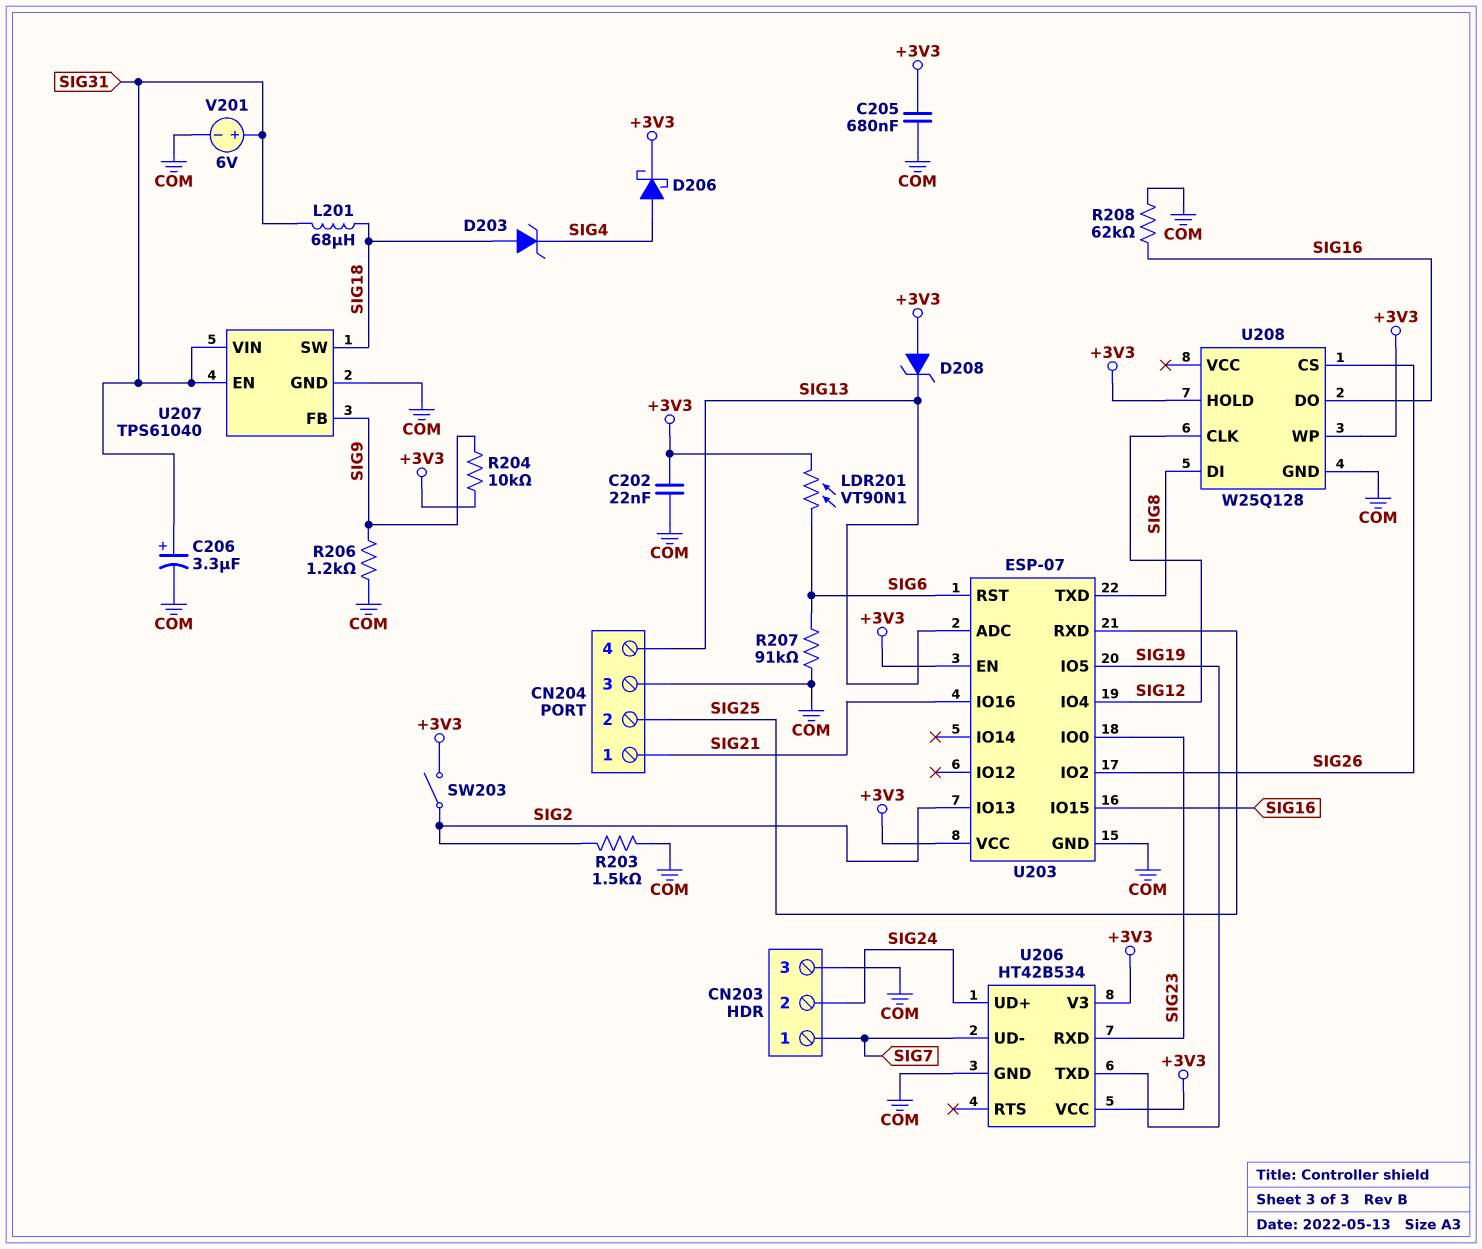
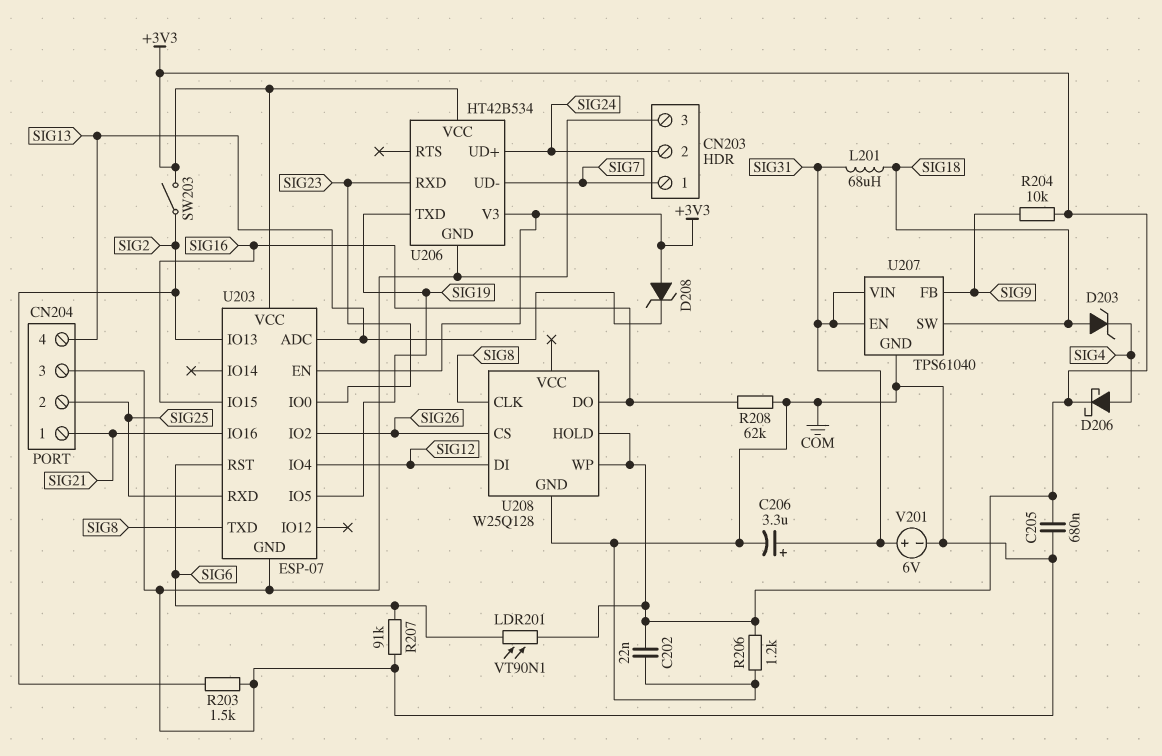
R206: 1.2k (COM, SIG9) -> 1.2k (+3V3, COM)
U208 pin CLK: SIG12 -> SIG8
U208 pin DI: SIG8 -> SIG12

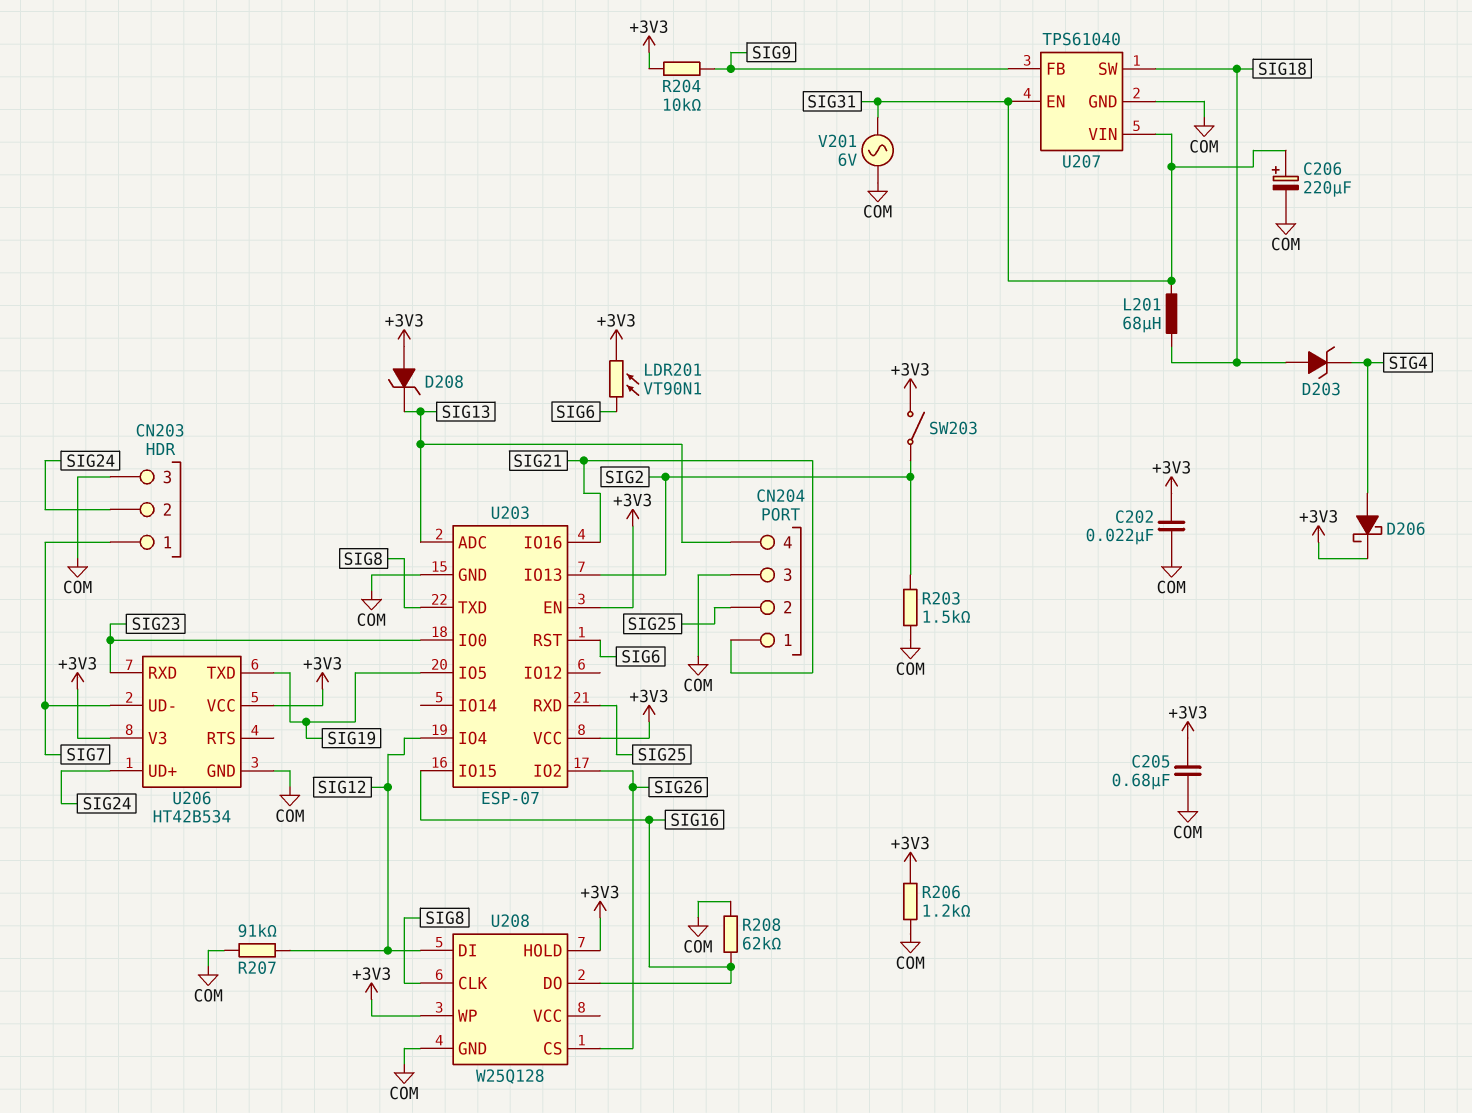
C206: 3.3uF (plus SIG31, minus COM) -> 220uF (plus SIG31, minus COM)
R207: 91k (COM, SIG6) -> 91k (COM, SIG12)
V201: 6V (plus SIG31, minus COM) -> AC 6V (COM, SIG31)

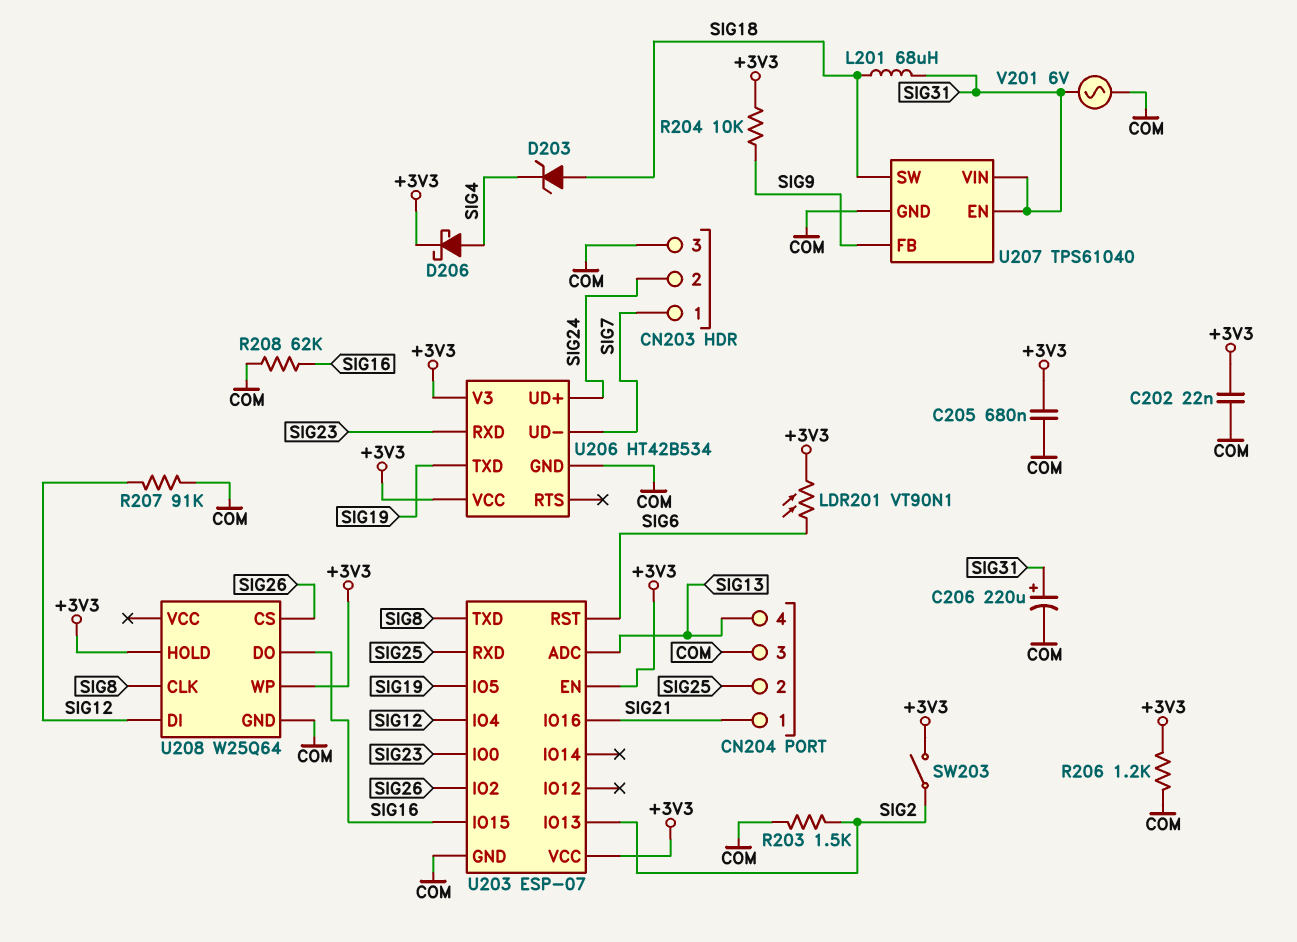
D208: zener (A +3V3, K SIG13) -> none
U208: W25Q128 -> W25Q64

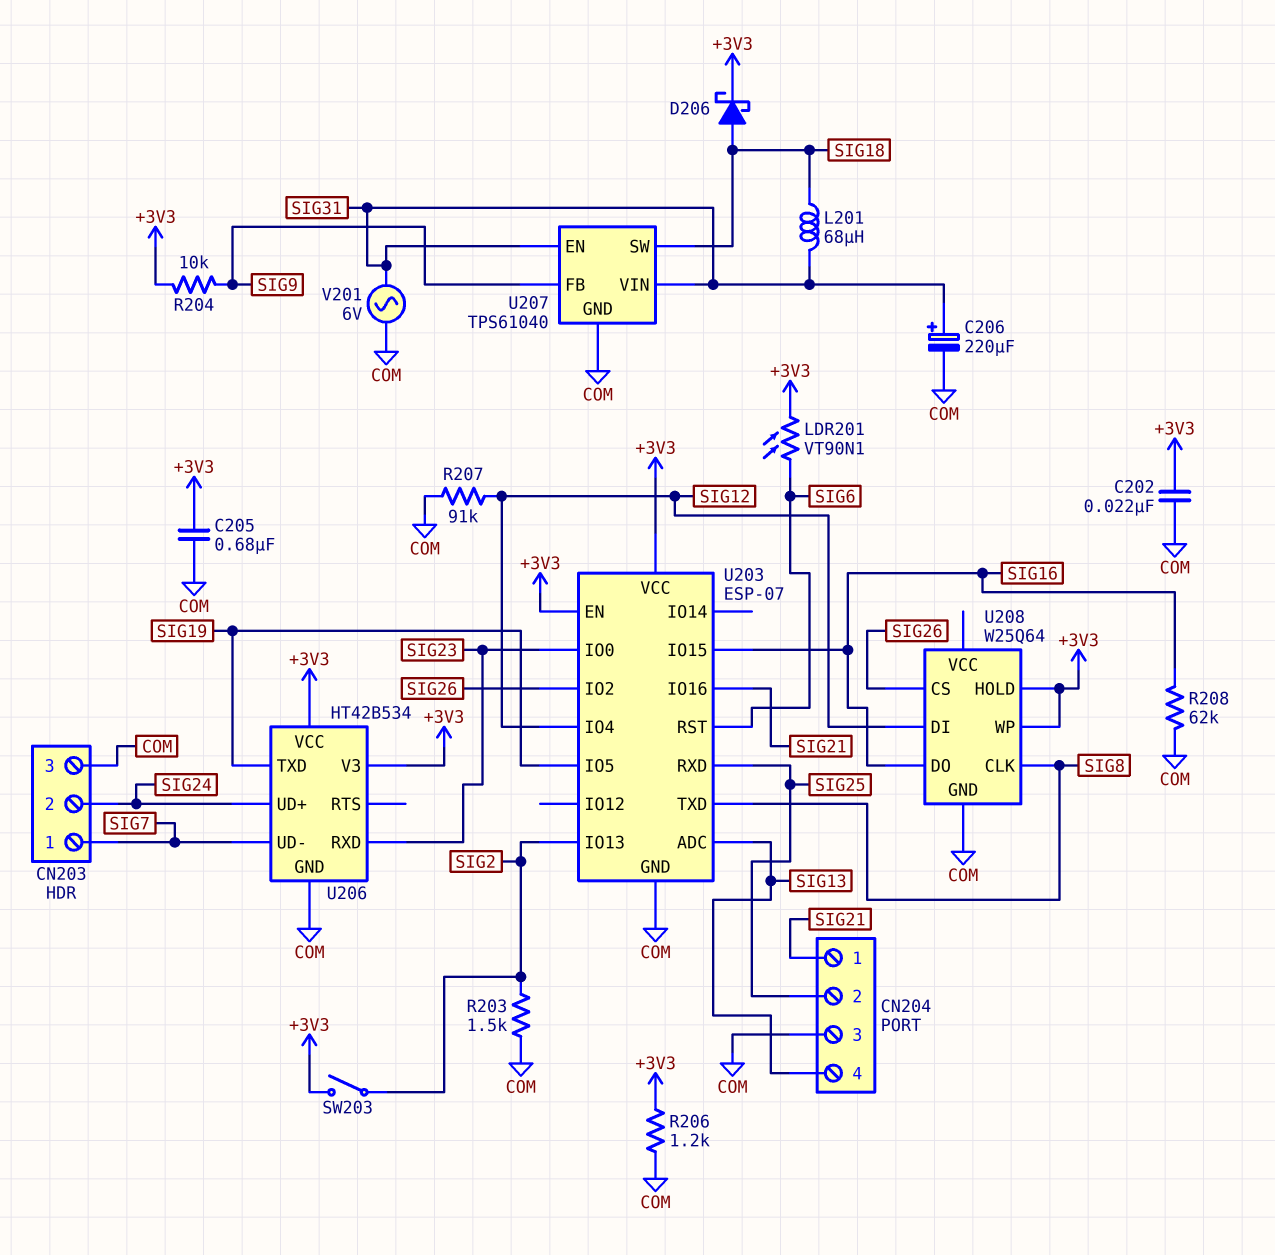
D203: zener (A SIG18, K SIG4) -> none
D206: schottky (A SIG4, K +3V3) -> schottky (A SIG18, K +3V3)

